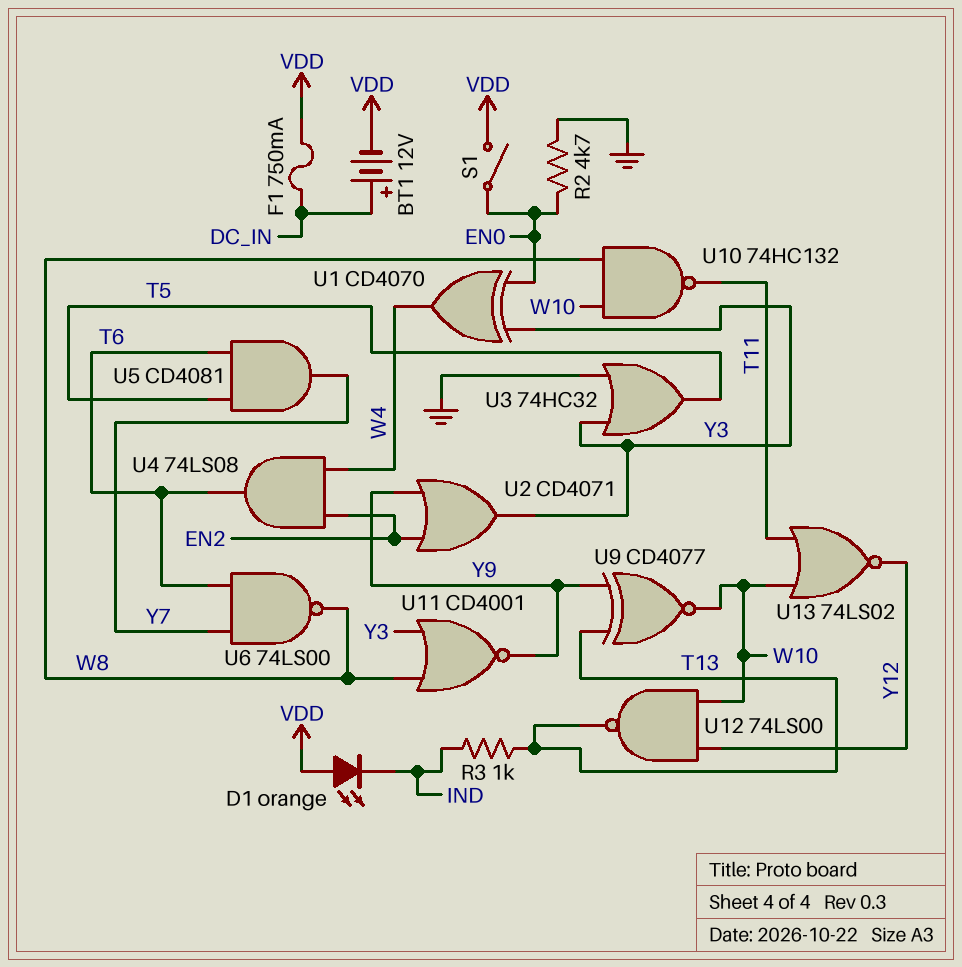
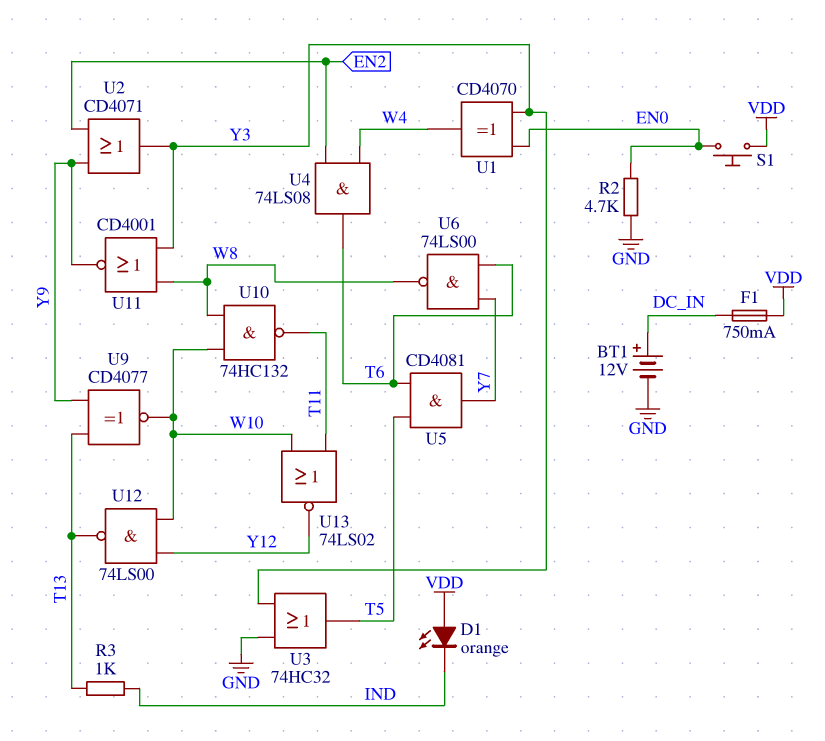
BT1: 12V (plus DC_IN, minus VDD) -> 12V (plus DC_IN, minus GND)
S1: switch (EN0, VDD) -> button (EN0, VDD)

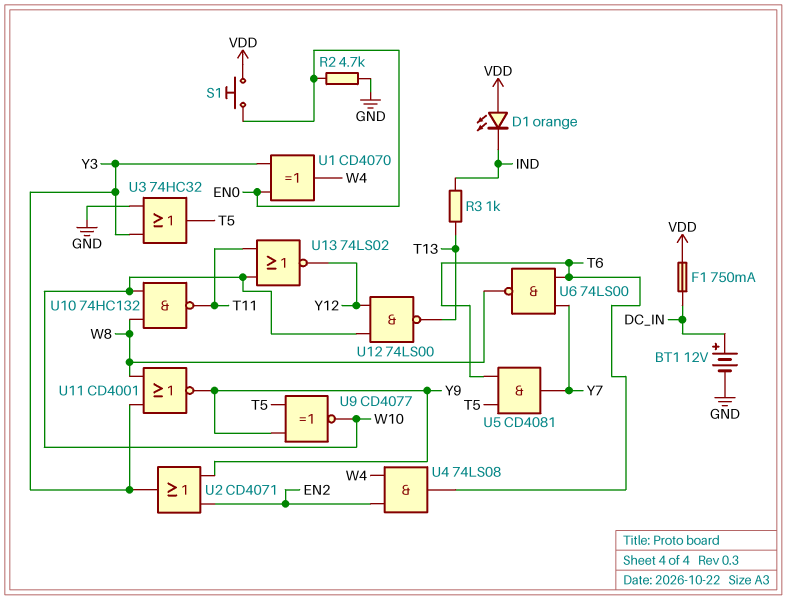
U9: XNOR CD4077 (in T13, in Y9, out W10) -> XNOR CD4077 (in T5, in Y9, out W10)

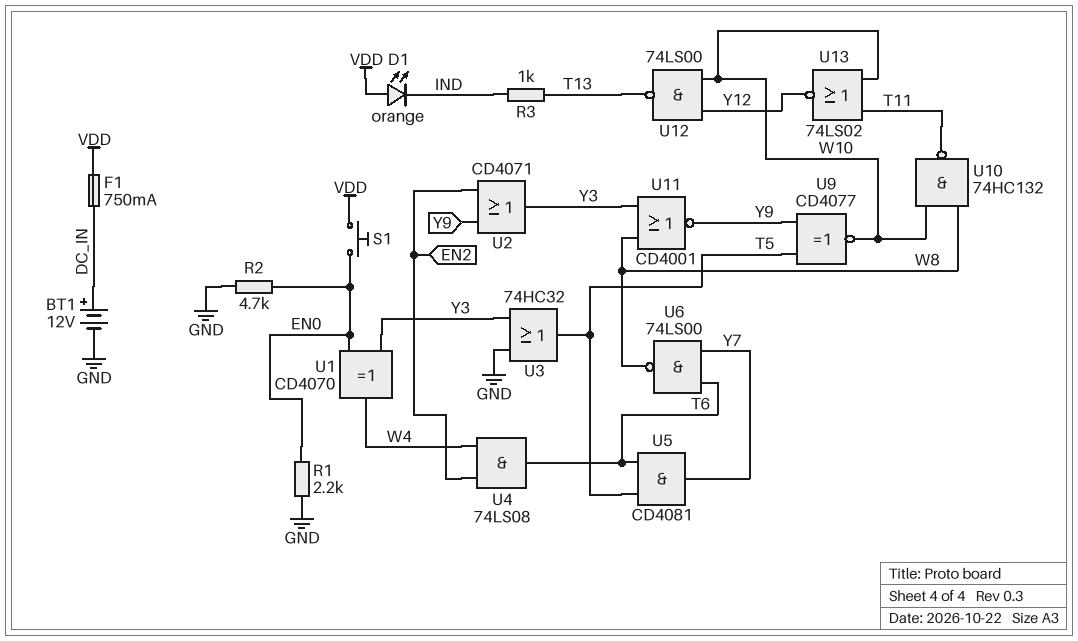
R1: none -> 2.2k (EN0, GND)

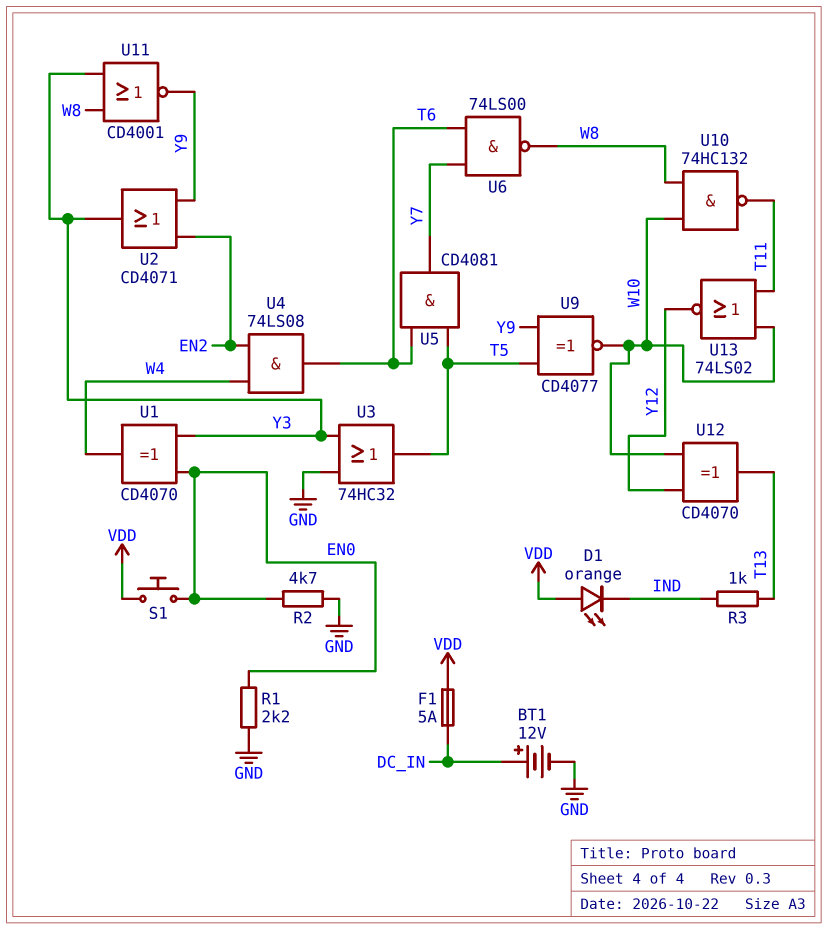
F1: 750mA (DC_IN, VDD) -> 5A (DC_IN, VDD)
U12: NAND 74LS00 (in W10, in Y12, out T13) -> XOR CD4070 (in W10, in Y12, out T13)

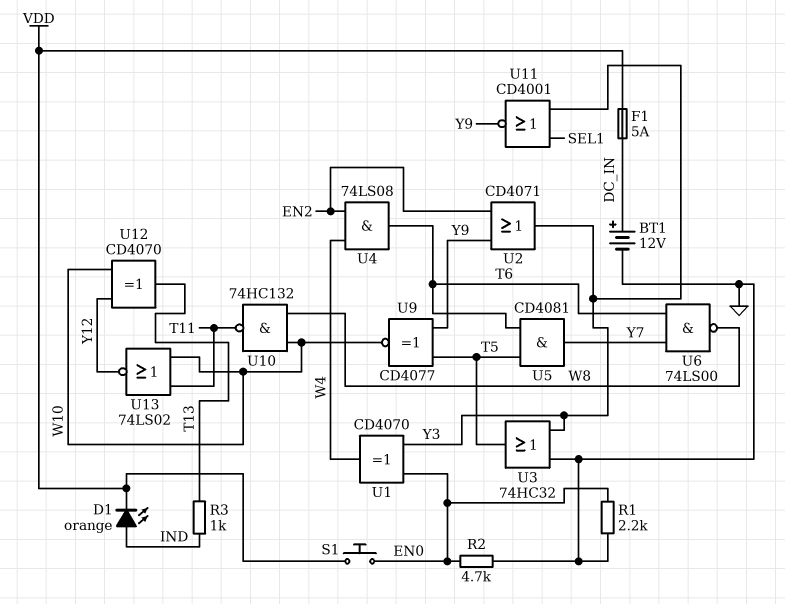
D1: LED orange (A VDD, K IND) -> LED orange (A IND, K VDD)
U11: NOR CD4001 (in W8, in Y3, out Y9) -> NOR CD4001 (in SEL1, in Y3, out Y9)

